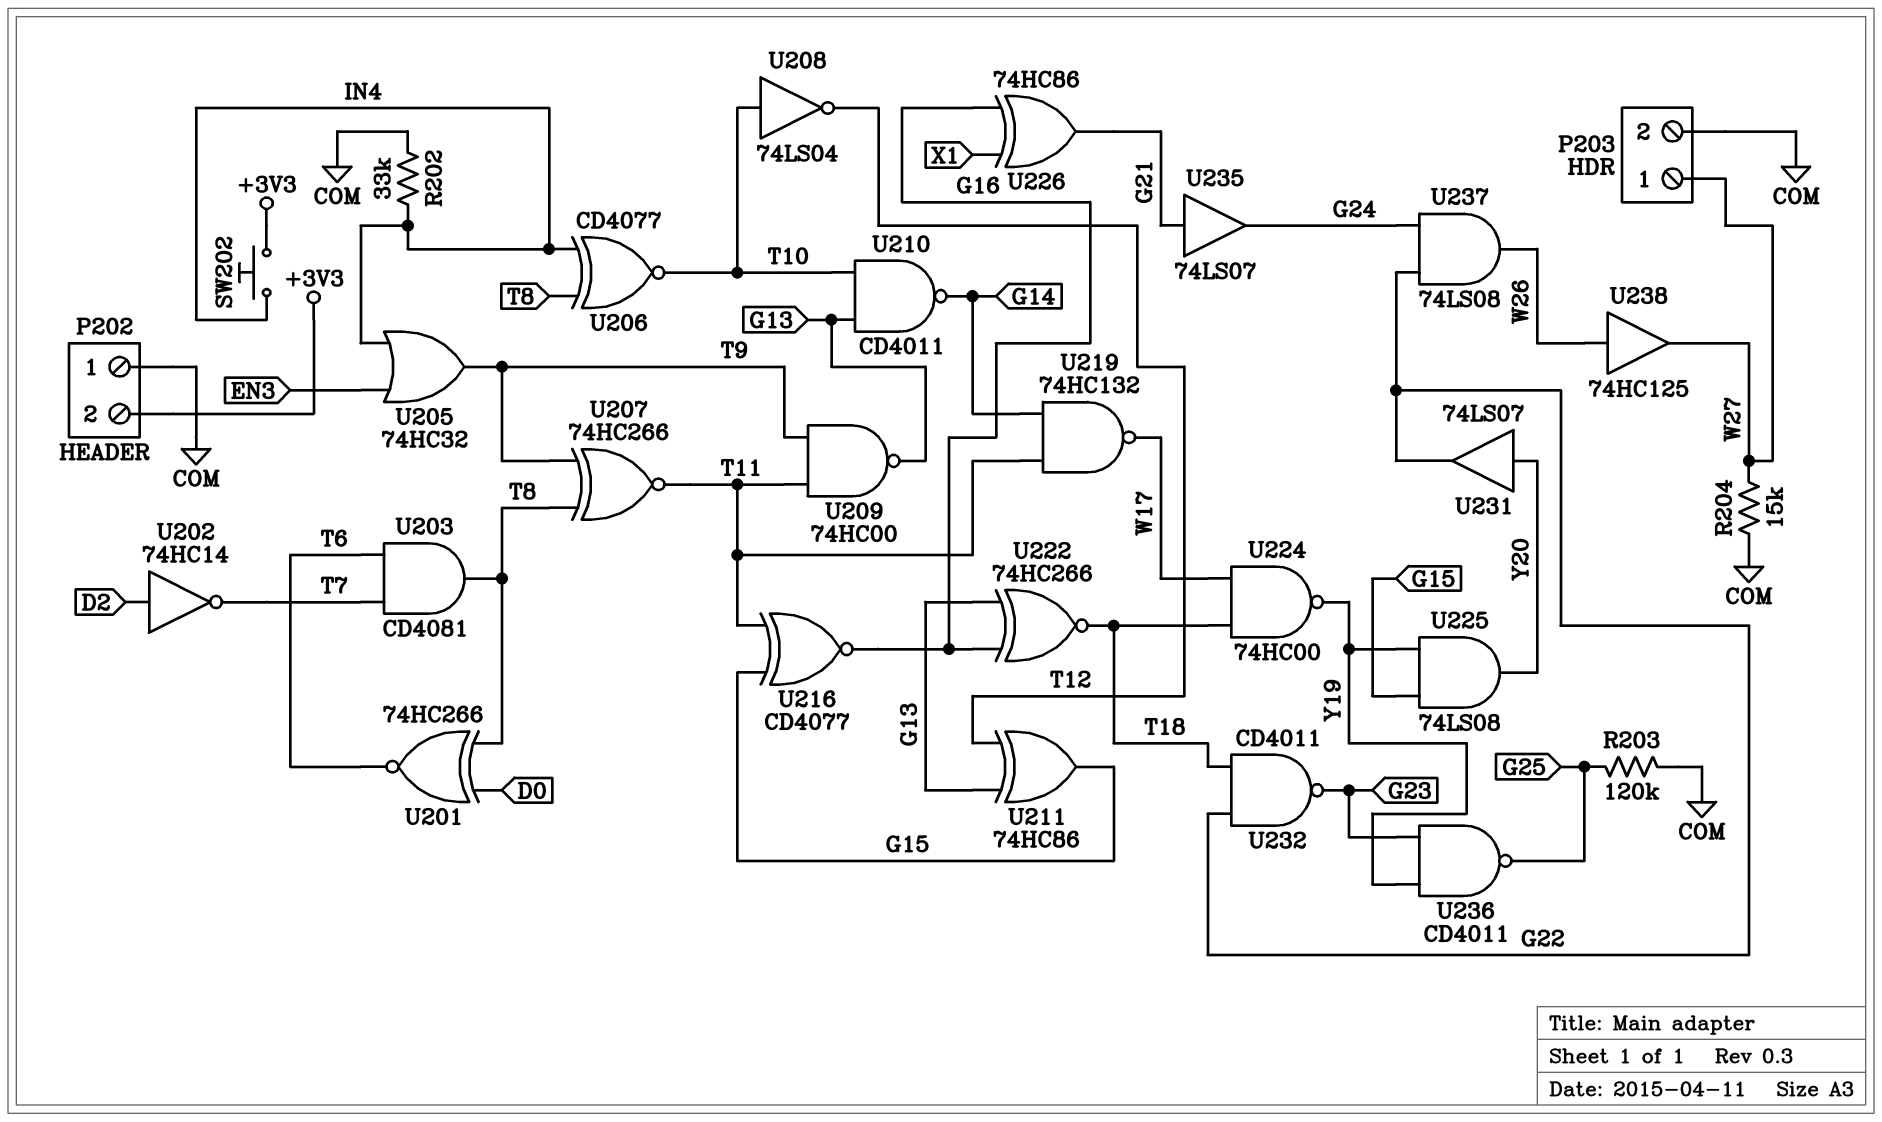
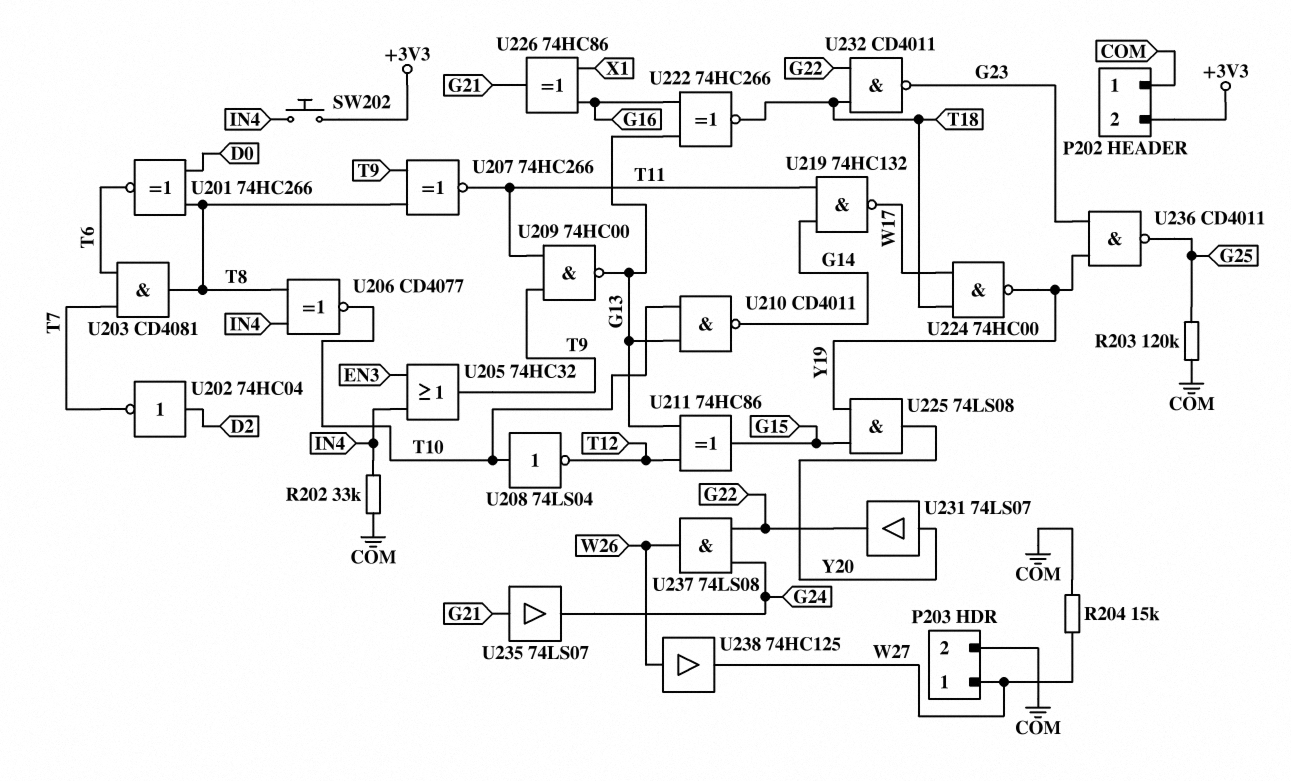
U202: NOT 74HC14 (in D2, out T7) -> NOT 74HC04 (in D2, out T7)
U216: XNOR CD4077 (in G15, in T11, out G16) -> none

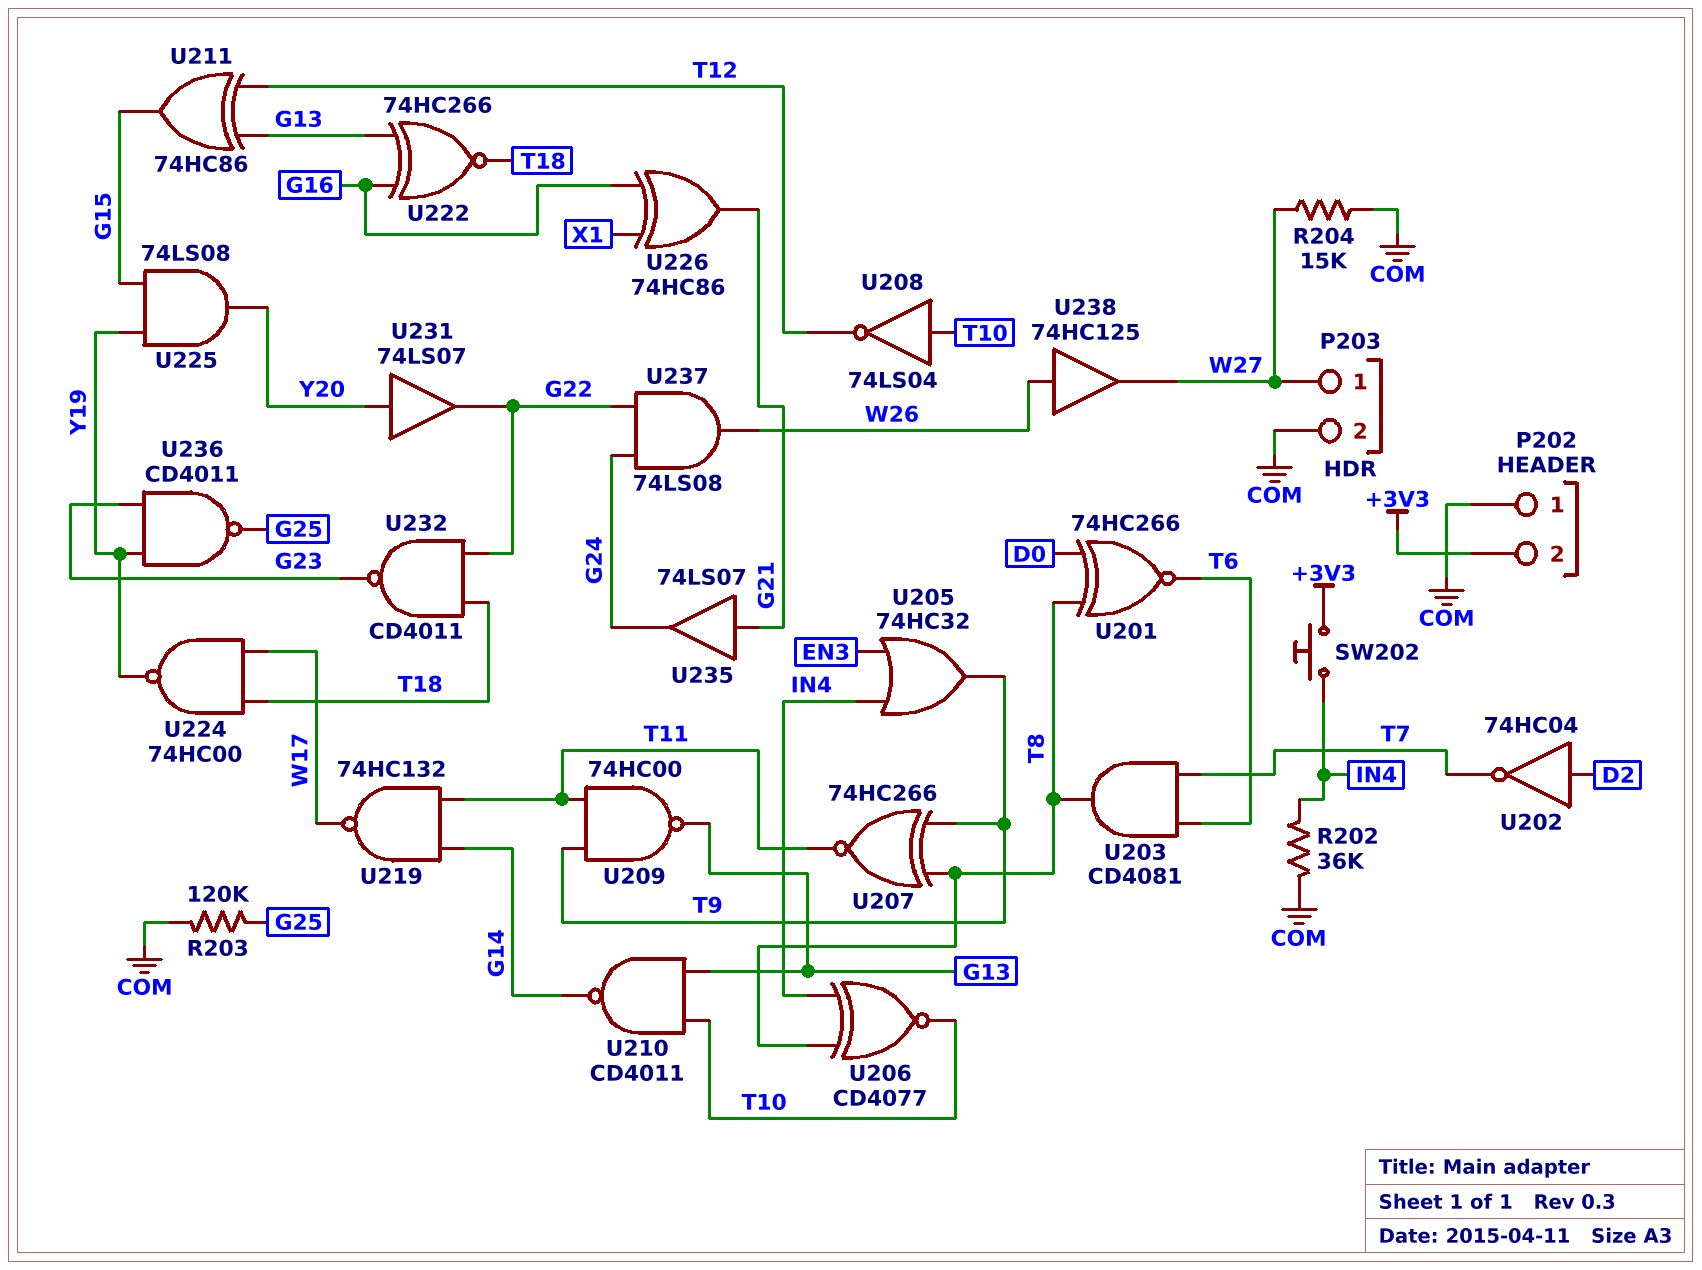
R202: 33k (COM, IN4) -> 36k (COM, IN4)

